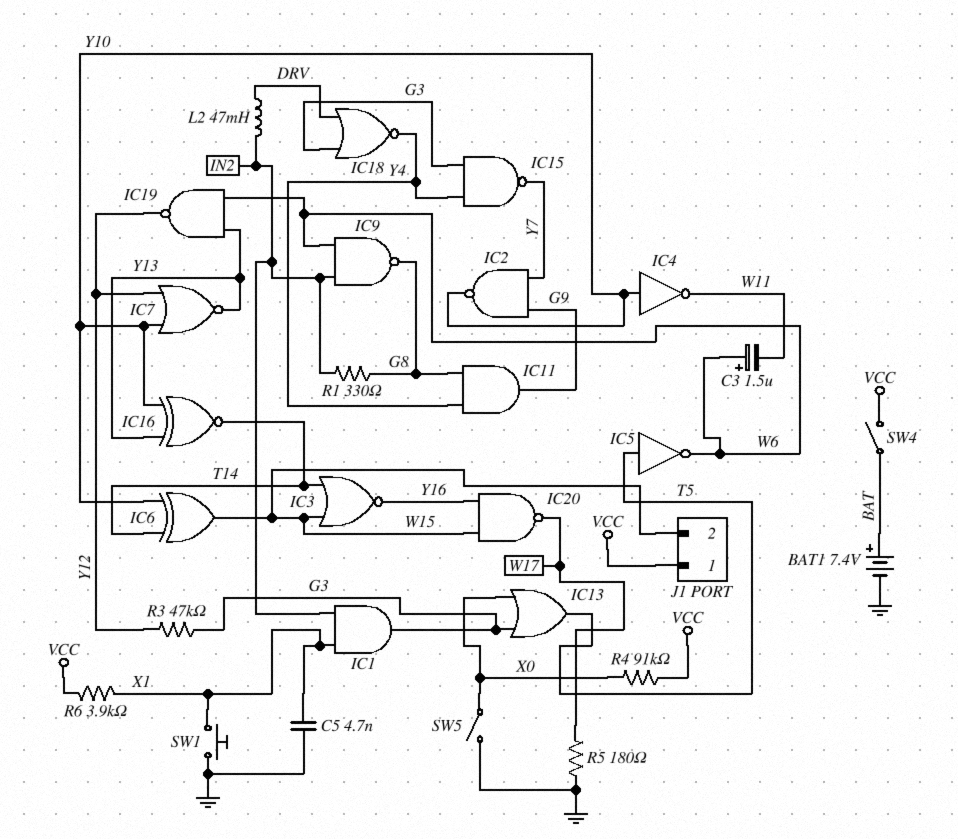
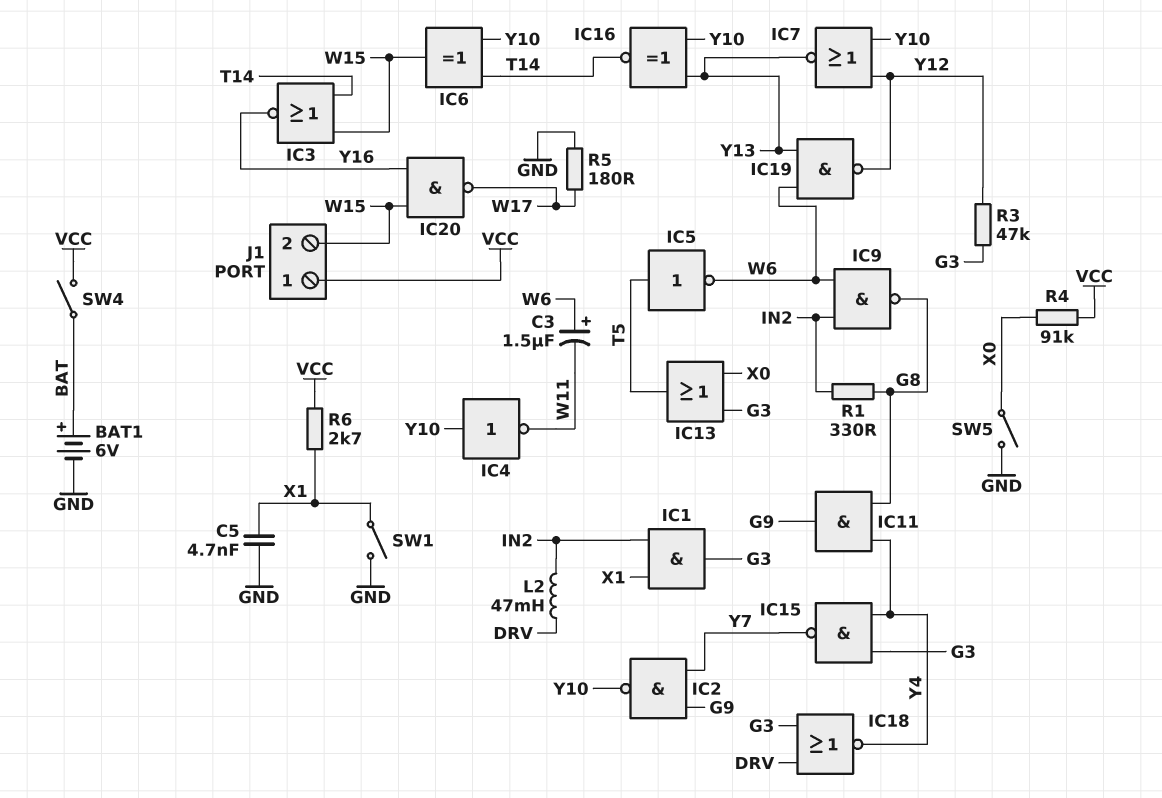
BAT1: 7.4V (plus BAT, minus GND) -> 6V (plus BAT, minus GND)
R6: 3.9k (VCC, X1) -> 2.7k (VCC, X1)
SW1: button (GND, X1) -> switch (GND, X1)

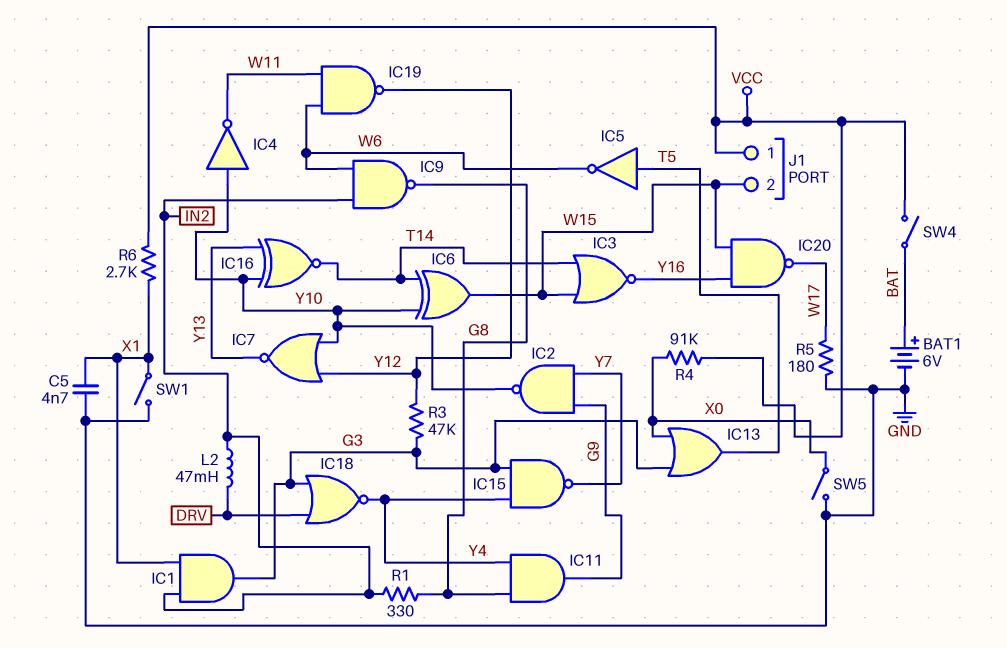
C3: 1.5uF (plus W6, minus W11) -> none
IC19: NAND (in W6, in Y13, out Y12) -> NAND (in W6, in W11, out Y12)

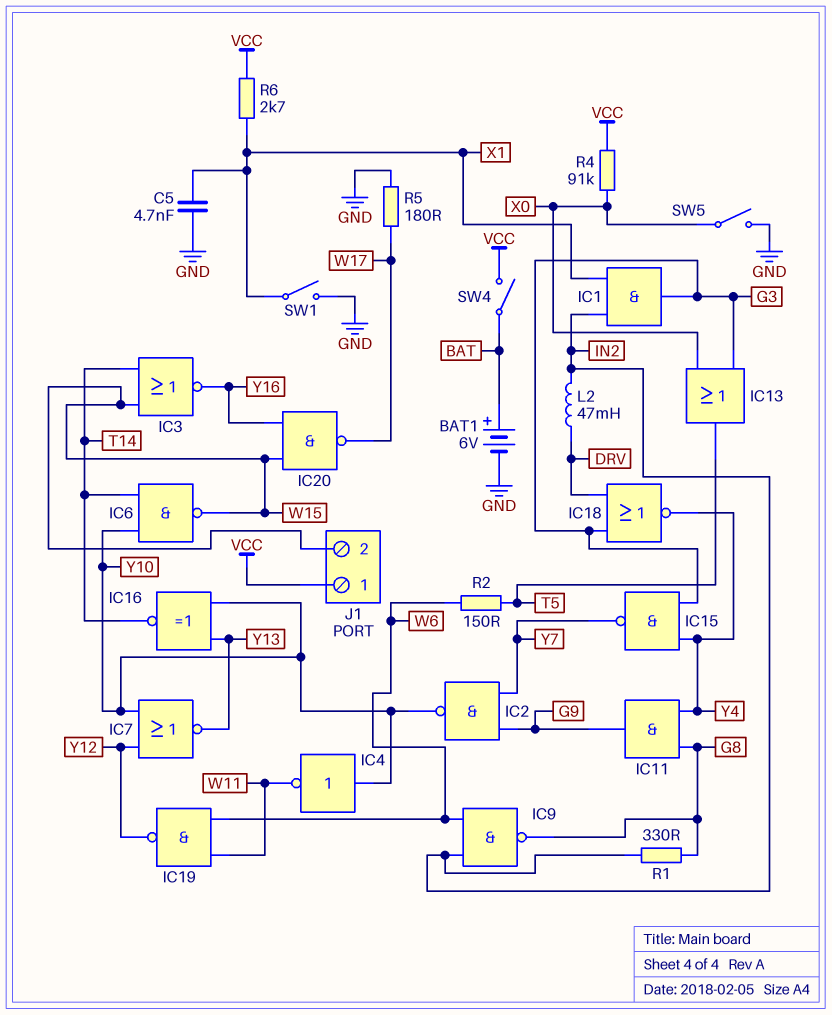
IC5: NOT (in T5, out W6) -> none
IC6: XOR (in T14, in Y10, out W15) -> NAND (in T14, in Y10, out W15)
R2: none -> 150 (T5, W6)
R3: 47k (G3, Y12) -> none

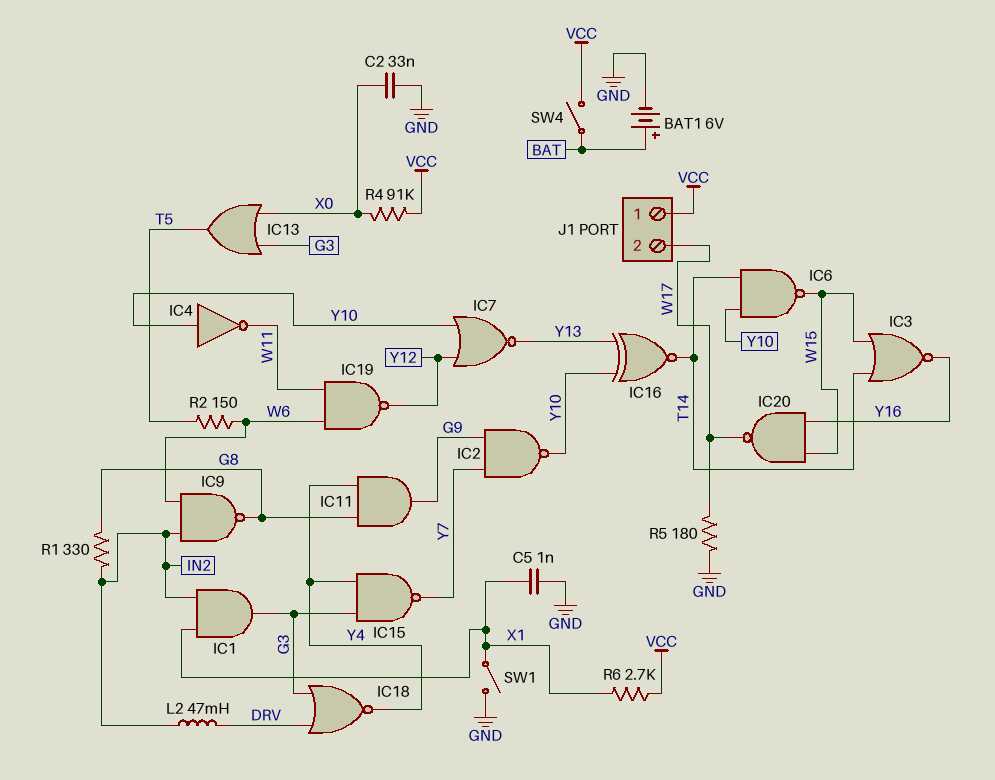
C2: none -> 33nF (GND, X0)
C5: 4.7nF (GND, X1) -> 1nF (GND, X1)
J1 pin 2: W15 -> W17
SW5: switch (GND, X0) -> none

